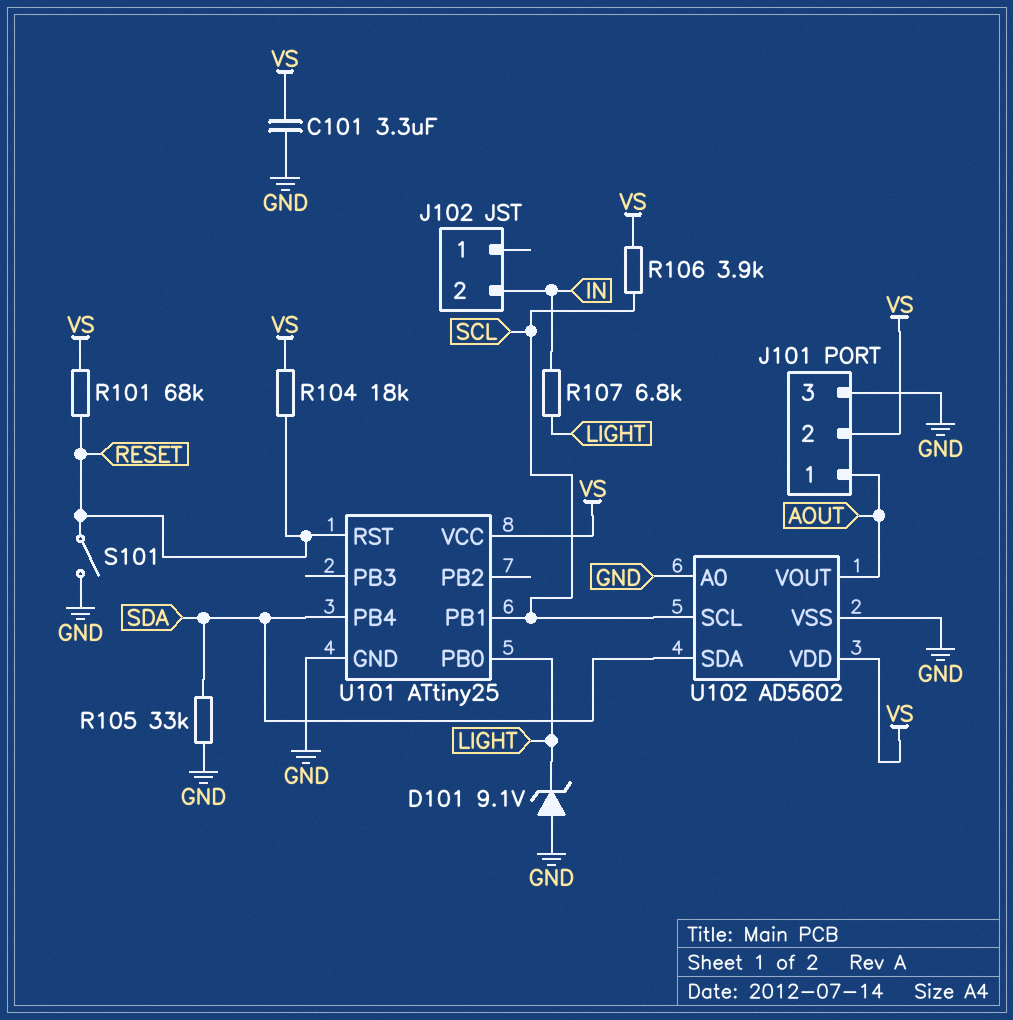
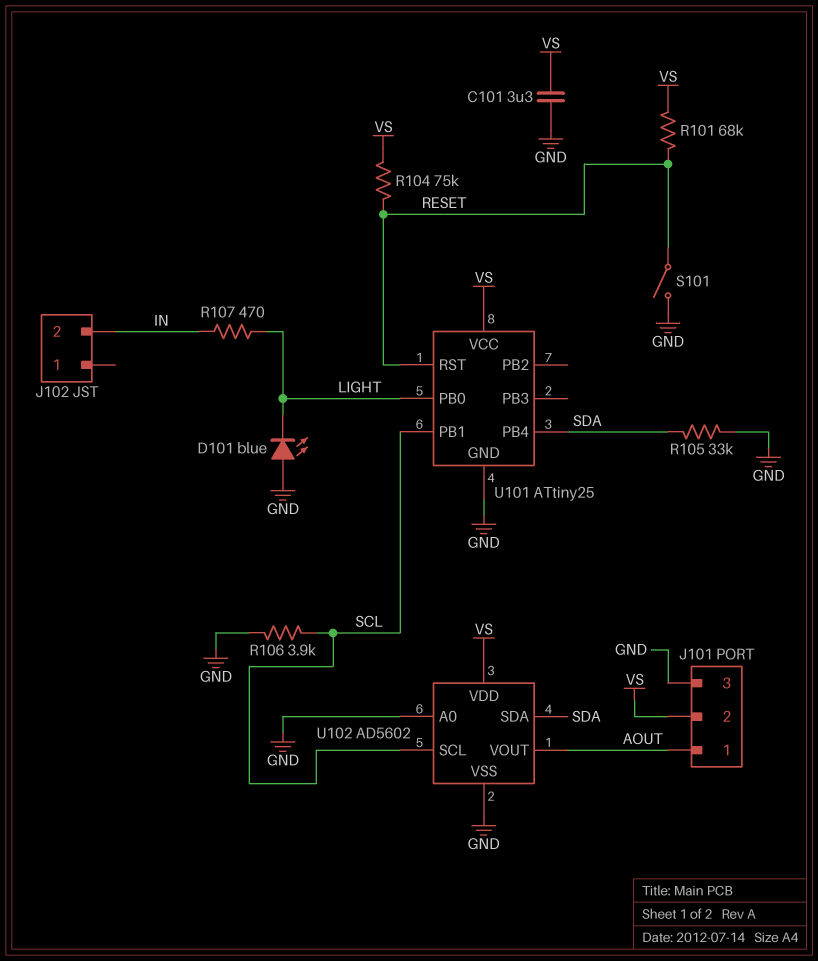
D101: zener 9.1V (A GND, K LIGHT) -> LED blue (A GND, K LIGHT)
R104: 18k (RESET, VS) -> 75k (RESET, VS)
R106: 3.9k (SCL, VS) -> 3.9k (GND, SCL)
R107: 6.8k (IN, LIGHT) -> 470 (IN, LIGHT)

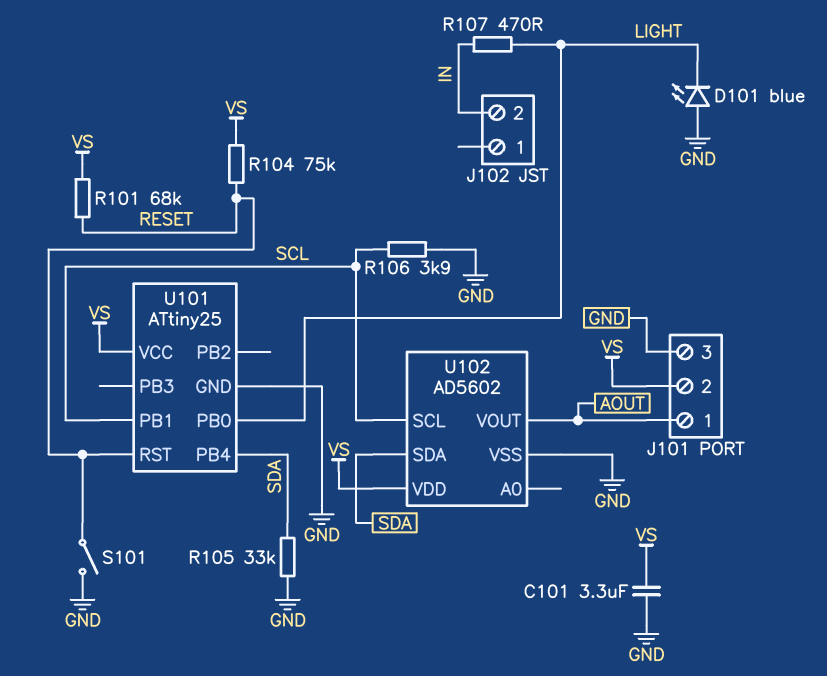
U102 pin A0: GND -> none

